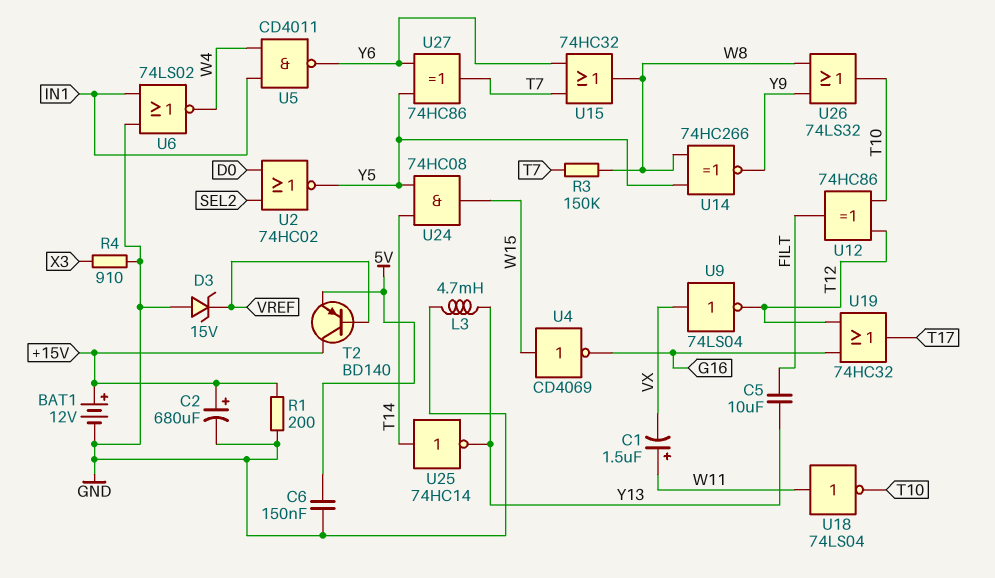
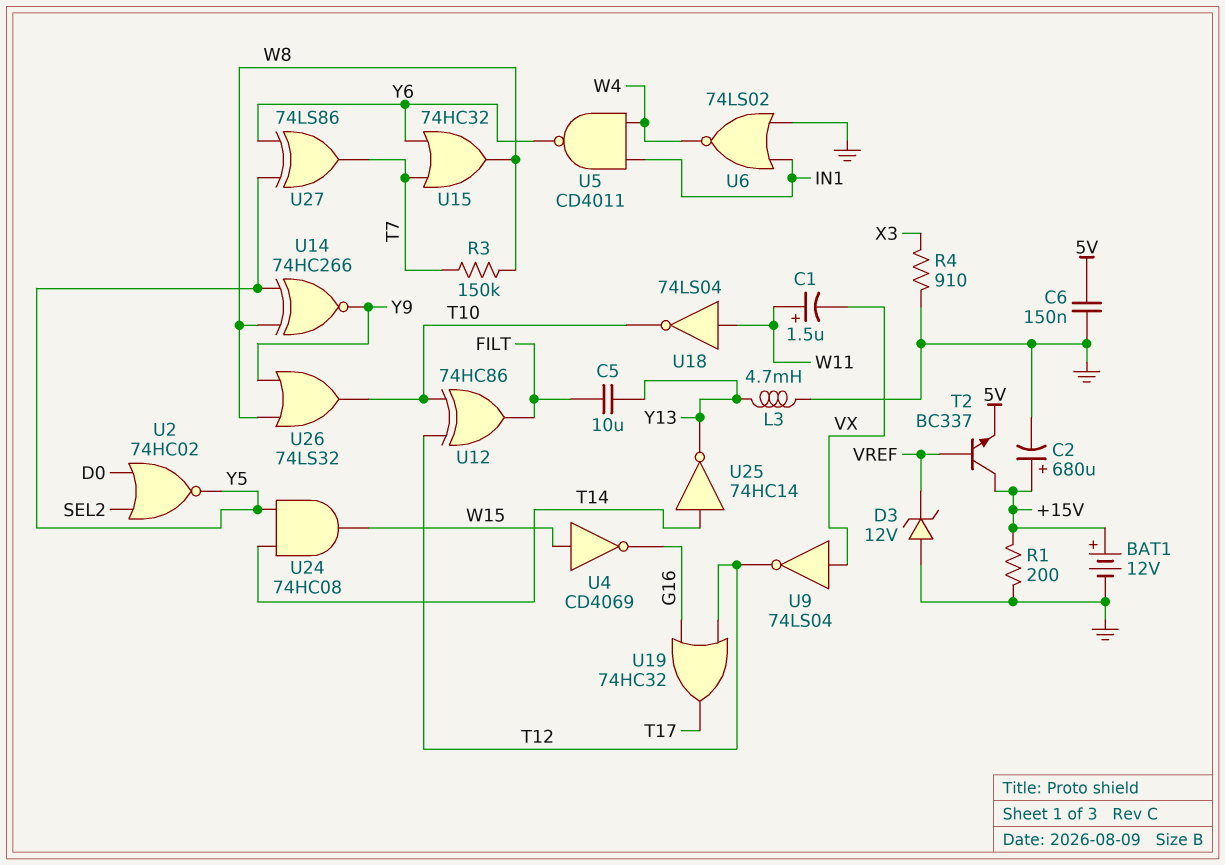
D3: zener 15V (A GND, K VREF) -> zener 12V (A GND, K VREF)
T2: PNP BD140 (B VREF, C +15V, E 5V) -> NPN BC337 (B VREF, C +15V, E 5V)
U27: XOR 74HC86 (in Y5, in Y6, out T7) -> XOR 74LS86 (in Y5, in Y6, out T7)

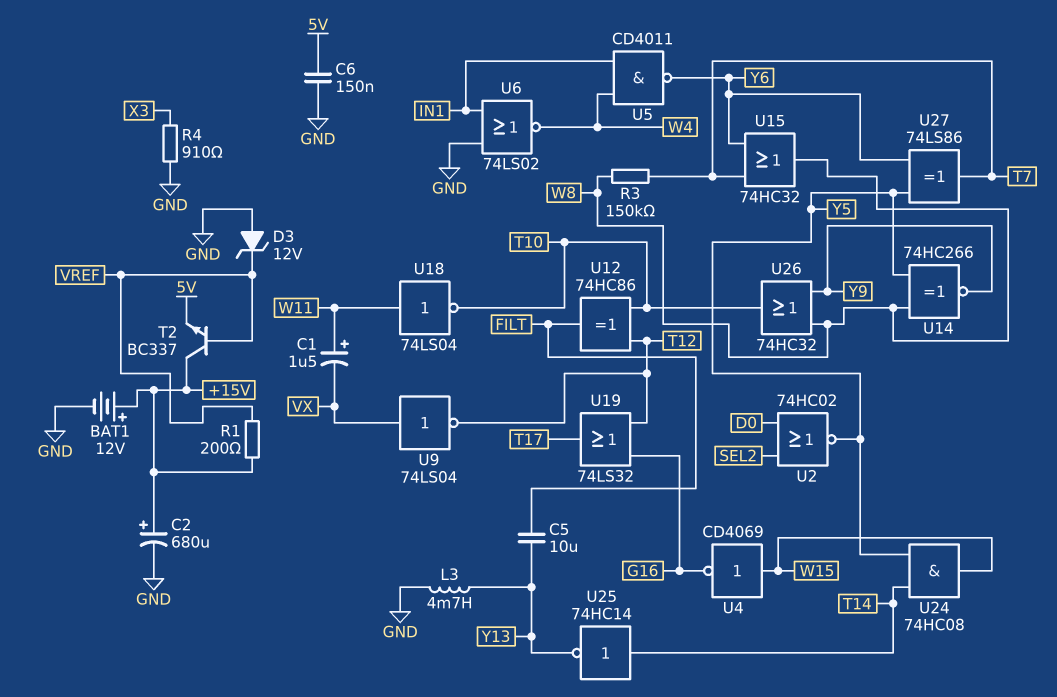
R1: 200 (+15V, GND) -> 200 (+15V, VREF)
U19: OR 74HC32 (in G16, in T12, out T17) -> OR 74LS32 (in G16, in T12, out T17)
U26: OR 74LS32 (in W8, in Y9, out T10) -> OR 74HC32 (in W8, in Y9, out T10)

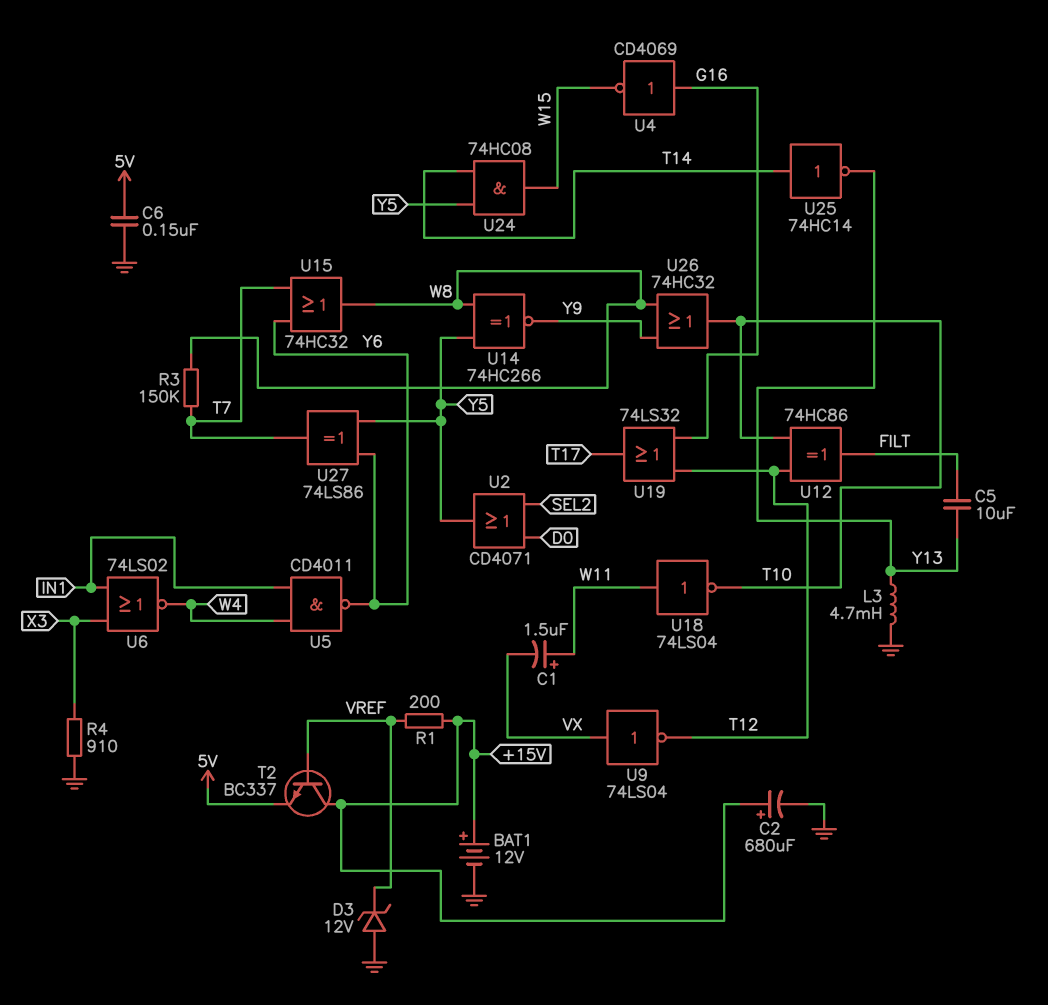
U2: NOR 74HC02 (in D0, in SEL2, out Y5) -> OR CD4071 (in D0, in SEL2, out Y5)
U4: NOT CD4069 (in W15, out G16) -> NOT CD4069 (in G16, out W15)
U6: NOR 74LS02 (in GND, in IN1, out W4) -> NOR 74LS02 (in IN1, in X3, out W4)

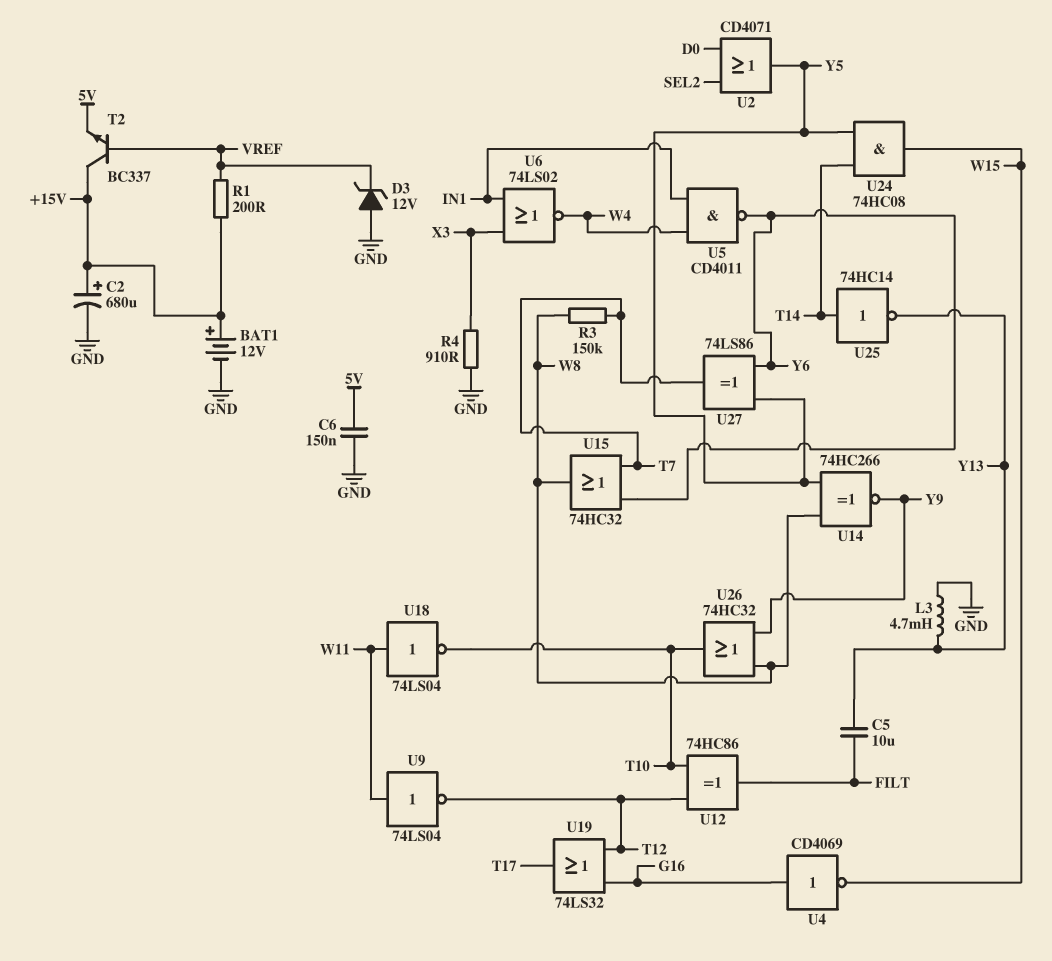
C1: 1.5uF (plus W11, minus VX) -> none
U9: NOT 74LS04 (in VX, out T12) -> NOT 74LS04 (in W11, out T12)

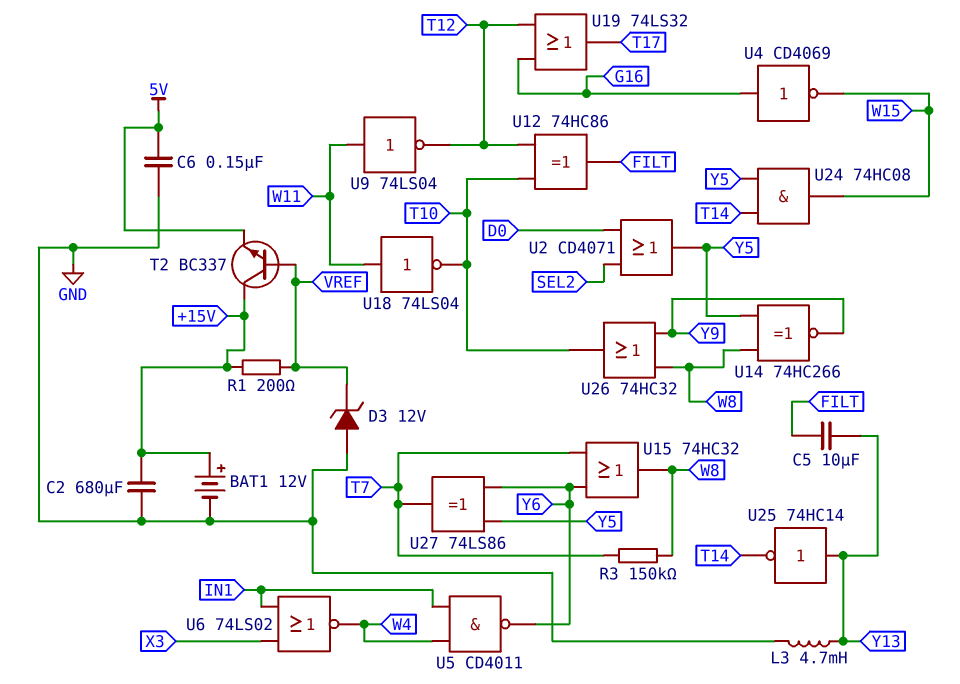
C2: 680uF (plus +15V, minus GND) -> 680uF (+15V, GND)
R4: 910 (GND, X3) -> none
U25: NOT 74HC14 (in T14, out Y13) -> NOT 74HC14 (in Y13, out T14)

